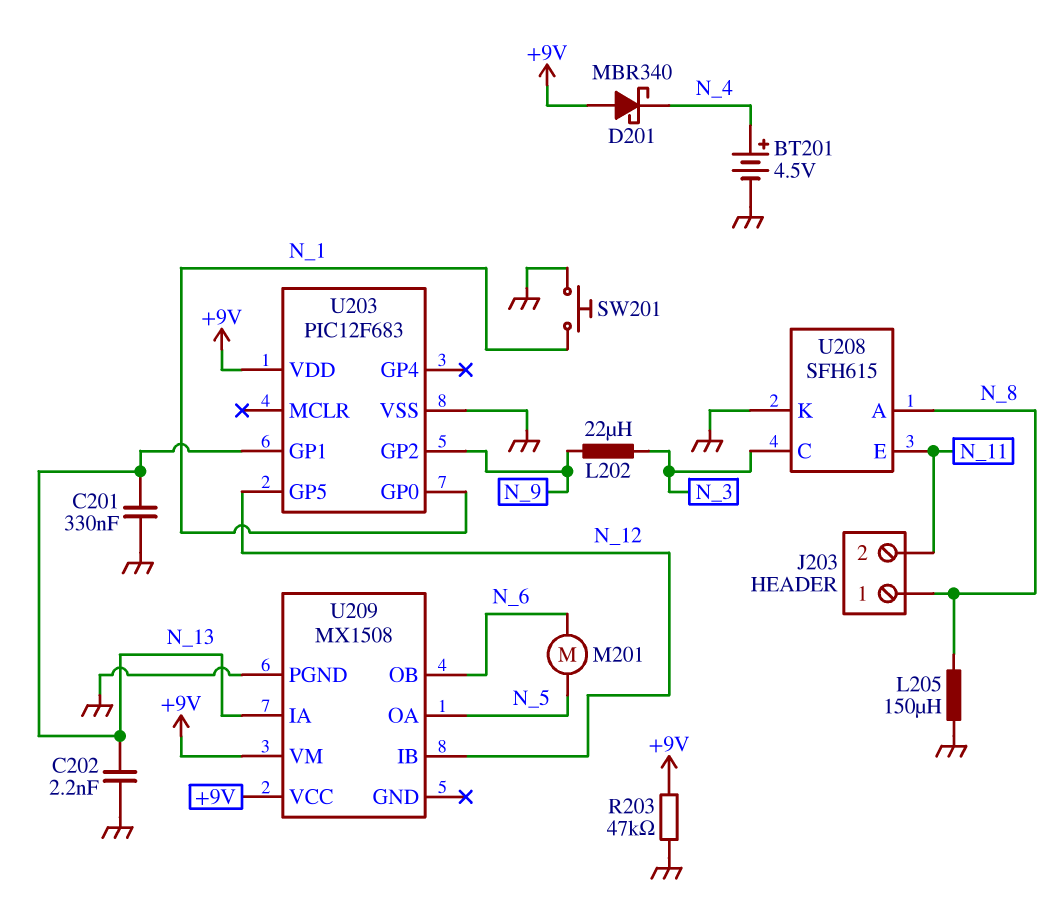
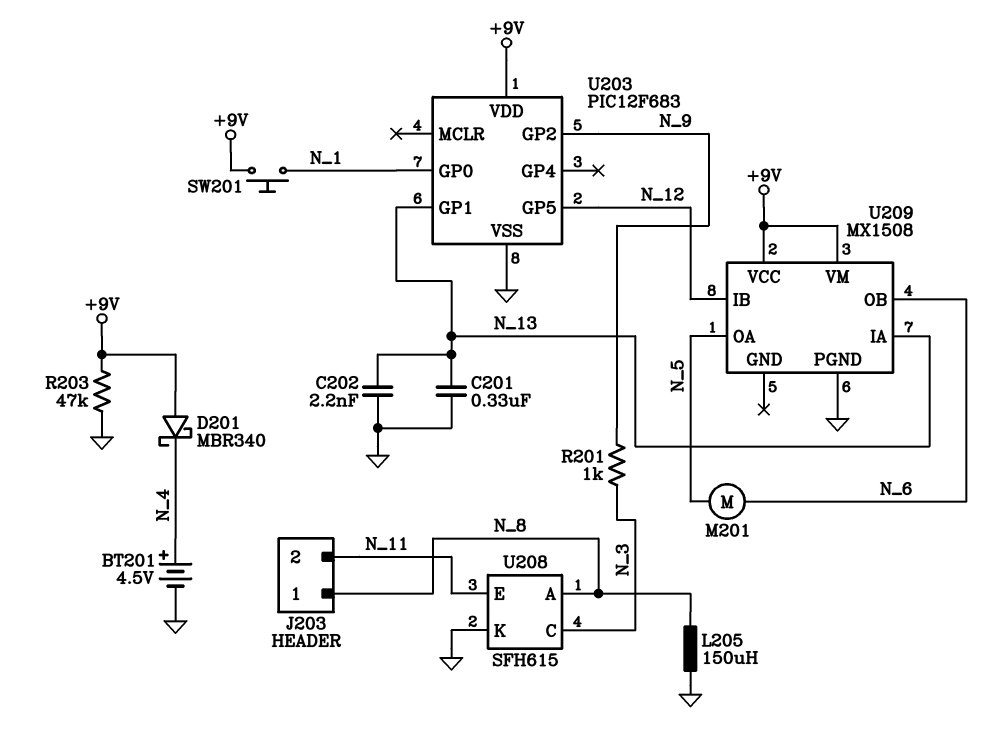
L202: 22uH (N_3, N_9) -> none
R201: none -> 1k (N_3, N_9)
SW201: button (GND, N_1) -> button (+9V, N_1)

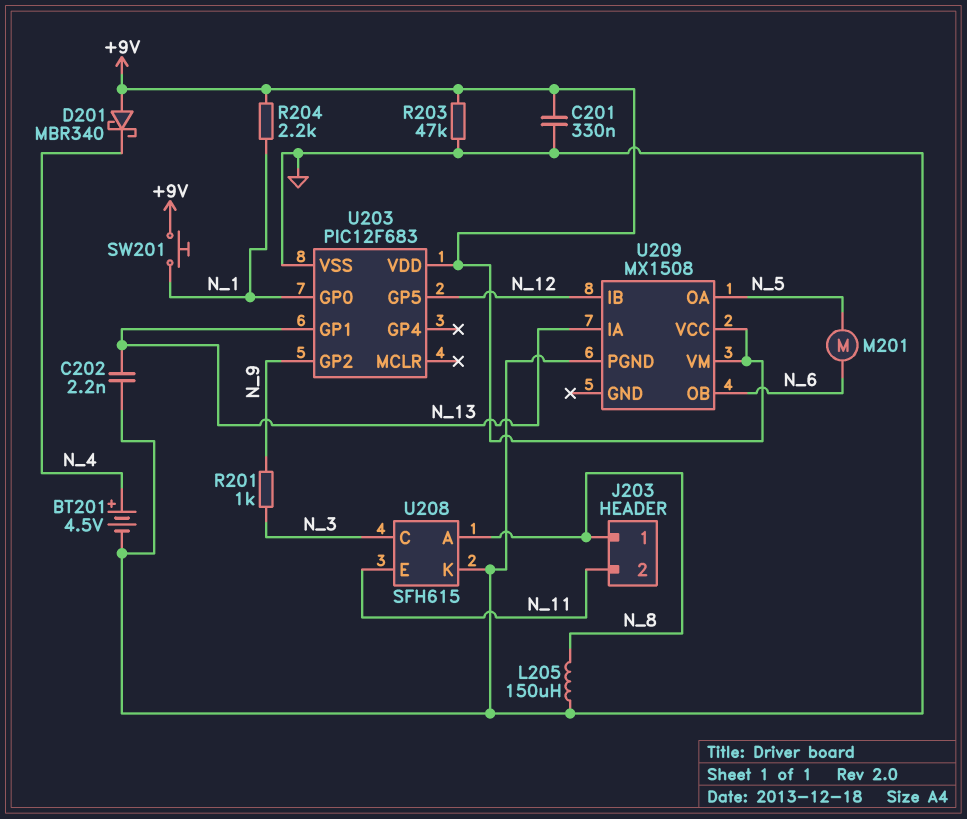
C201: 330nF (GND, N_13) -> 330nF (+9V, GND)
R204: none -> 2.2k (+9V, N_1)

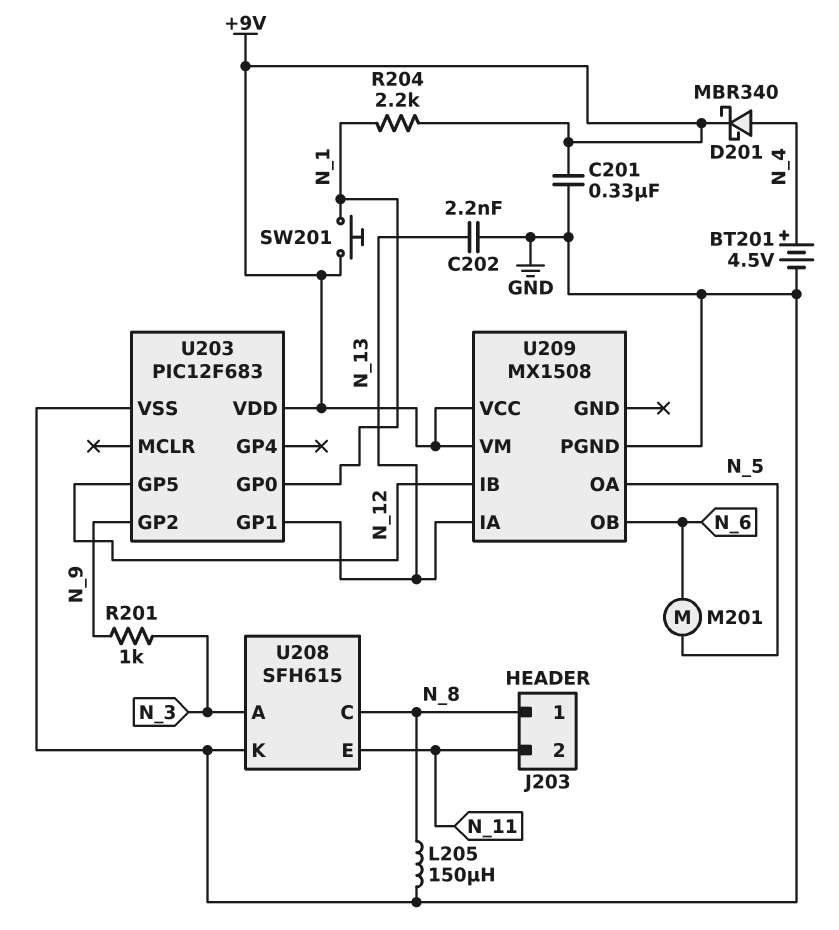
D201: schottky MBR340 (A +9V, K N_4) -> schottky MBR340 (A N_4, K +9V)
R203: 47k (+9V, GND) -> none
U208 pin A: N_8 -> N_3
U208 pin C: N_3 -> N_8

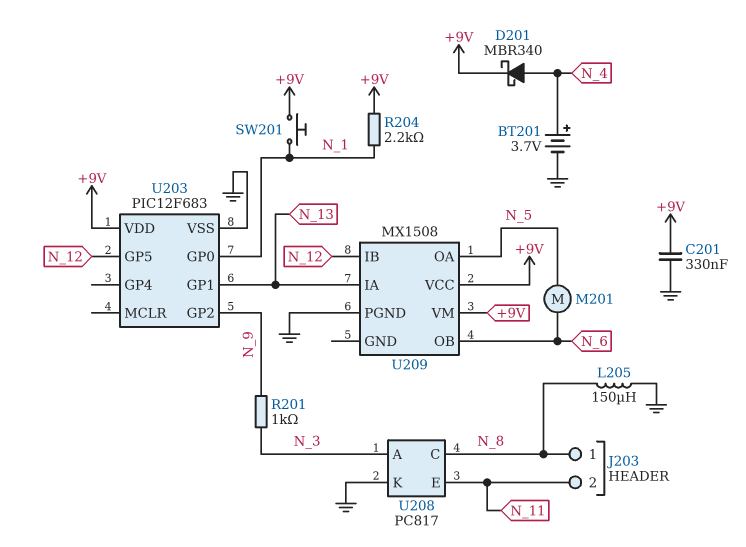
BT201: 4.5V (plus N_4, minus GND) -> 3.7V (plus N_4, minus GND)
C202: 2.2nF (GND, N_13) -> none
U208: SFH615 -> PC817

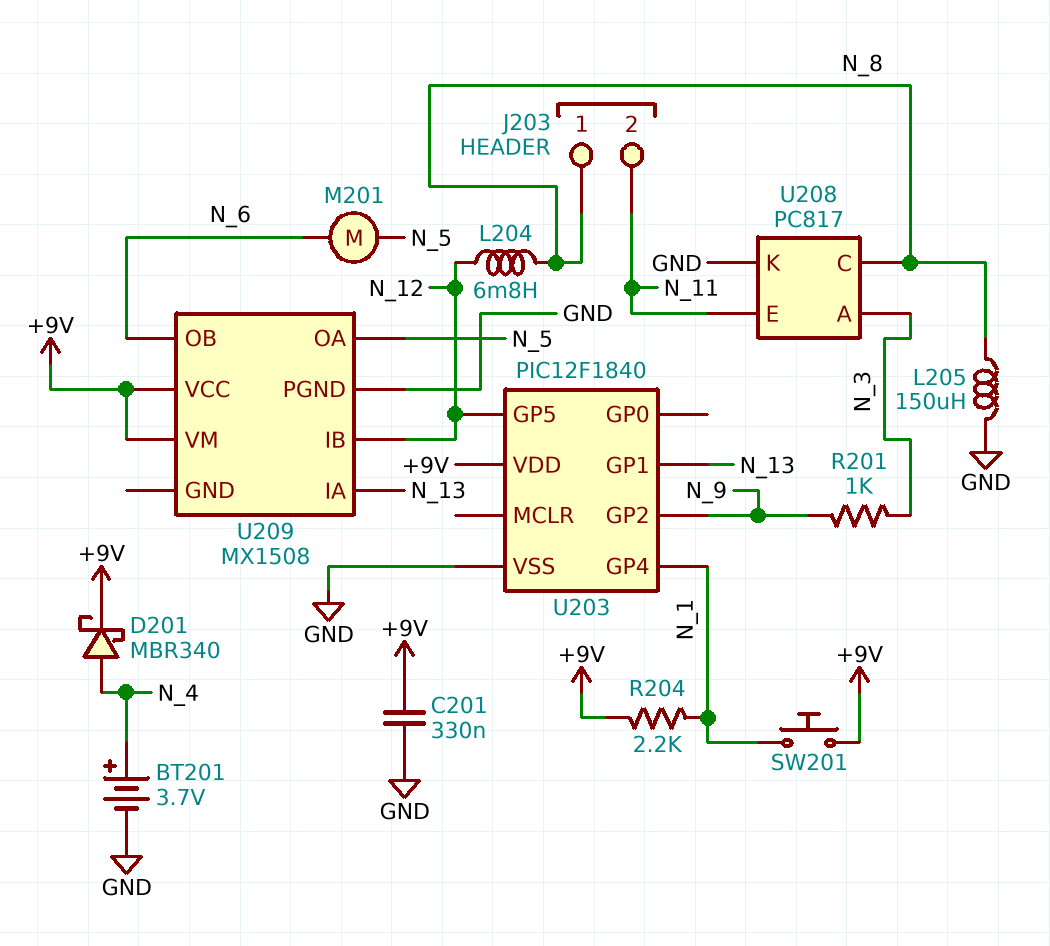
L204: none -> 6.8mH (N_8, N_12)
U203: PIC12F683 -> PIC12F1840
U203 pin GP0: N_1 -> none
U203 pin GP4: none -> N_1

